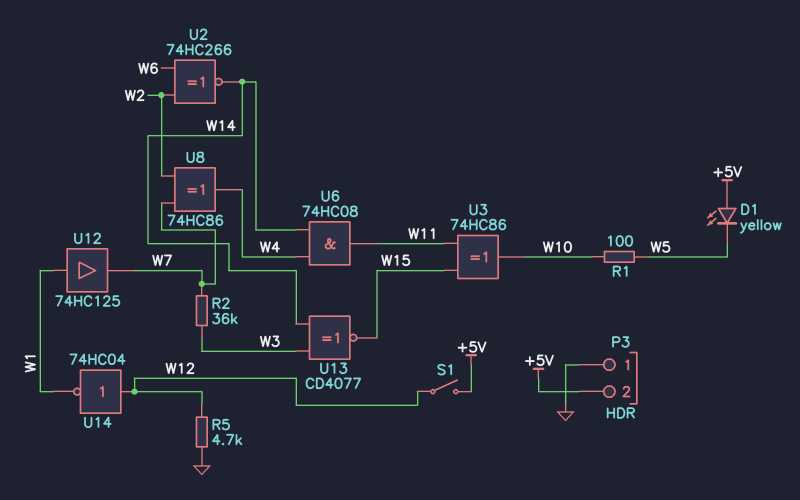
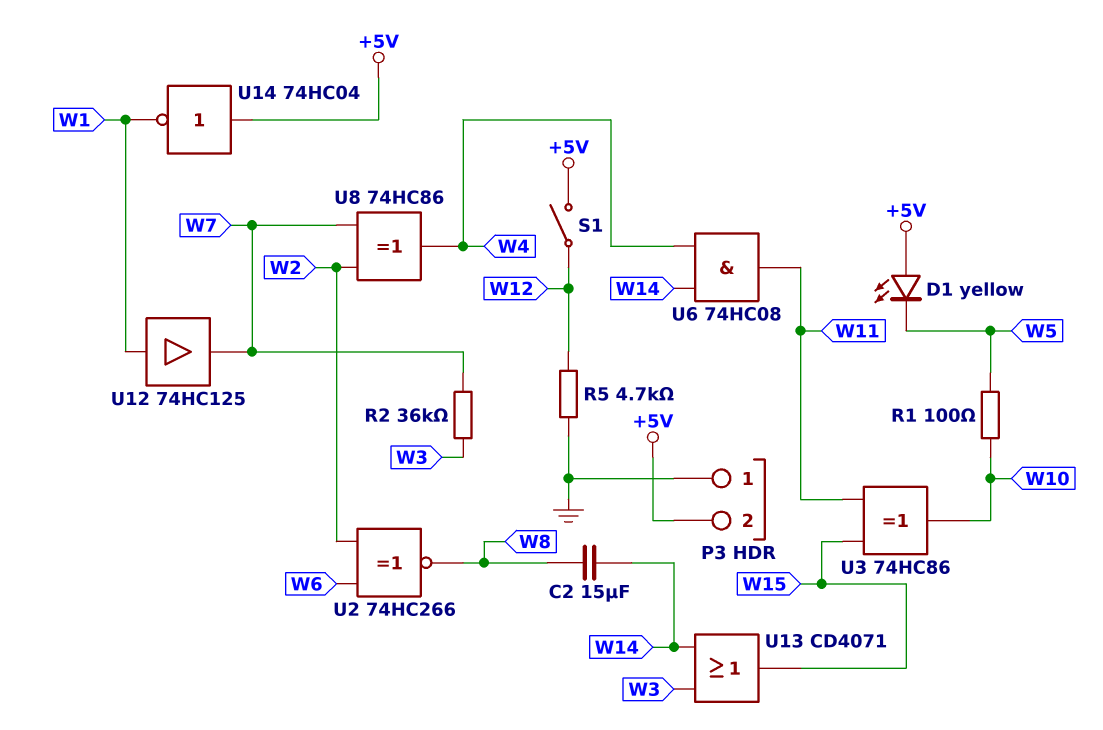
C2: none -> 15uF (W8, W14)
U2: XNOR 74HC266 (in W2, in W6, out W14) -> XNOR 74HC266 (in W2, in W6, out W8)
U13: XNOR CD4077 (in W3, in W14, out W15) -> OR CD4071 (in W3, in W14, out W15)
U14: NOT 74HC04 (in W12, out W1) -> NOT 74HC04 (in +5V, out W1)

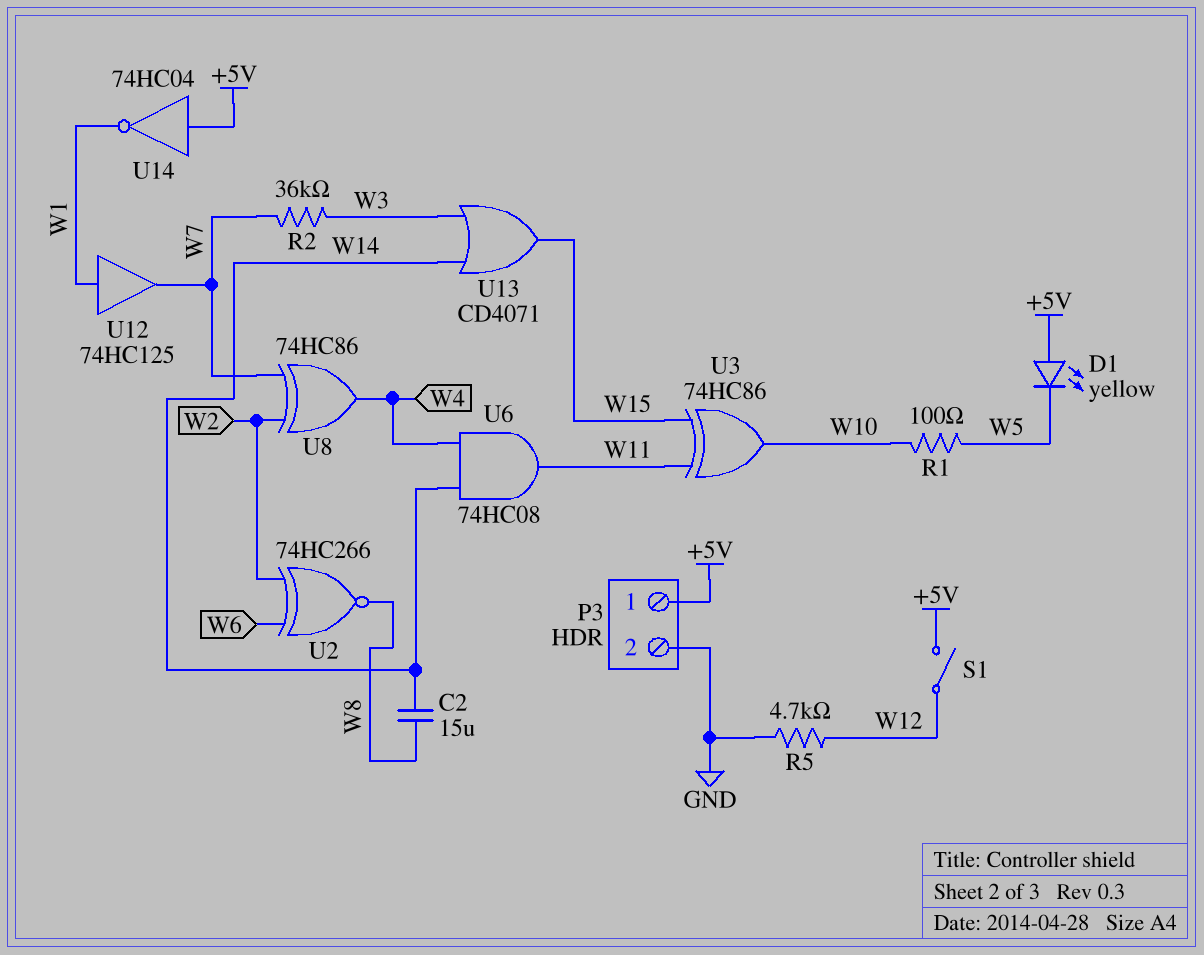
P3 pin 1: GND -> +5V
P3 pin 2: +5V -> GND

